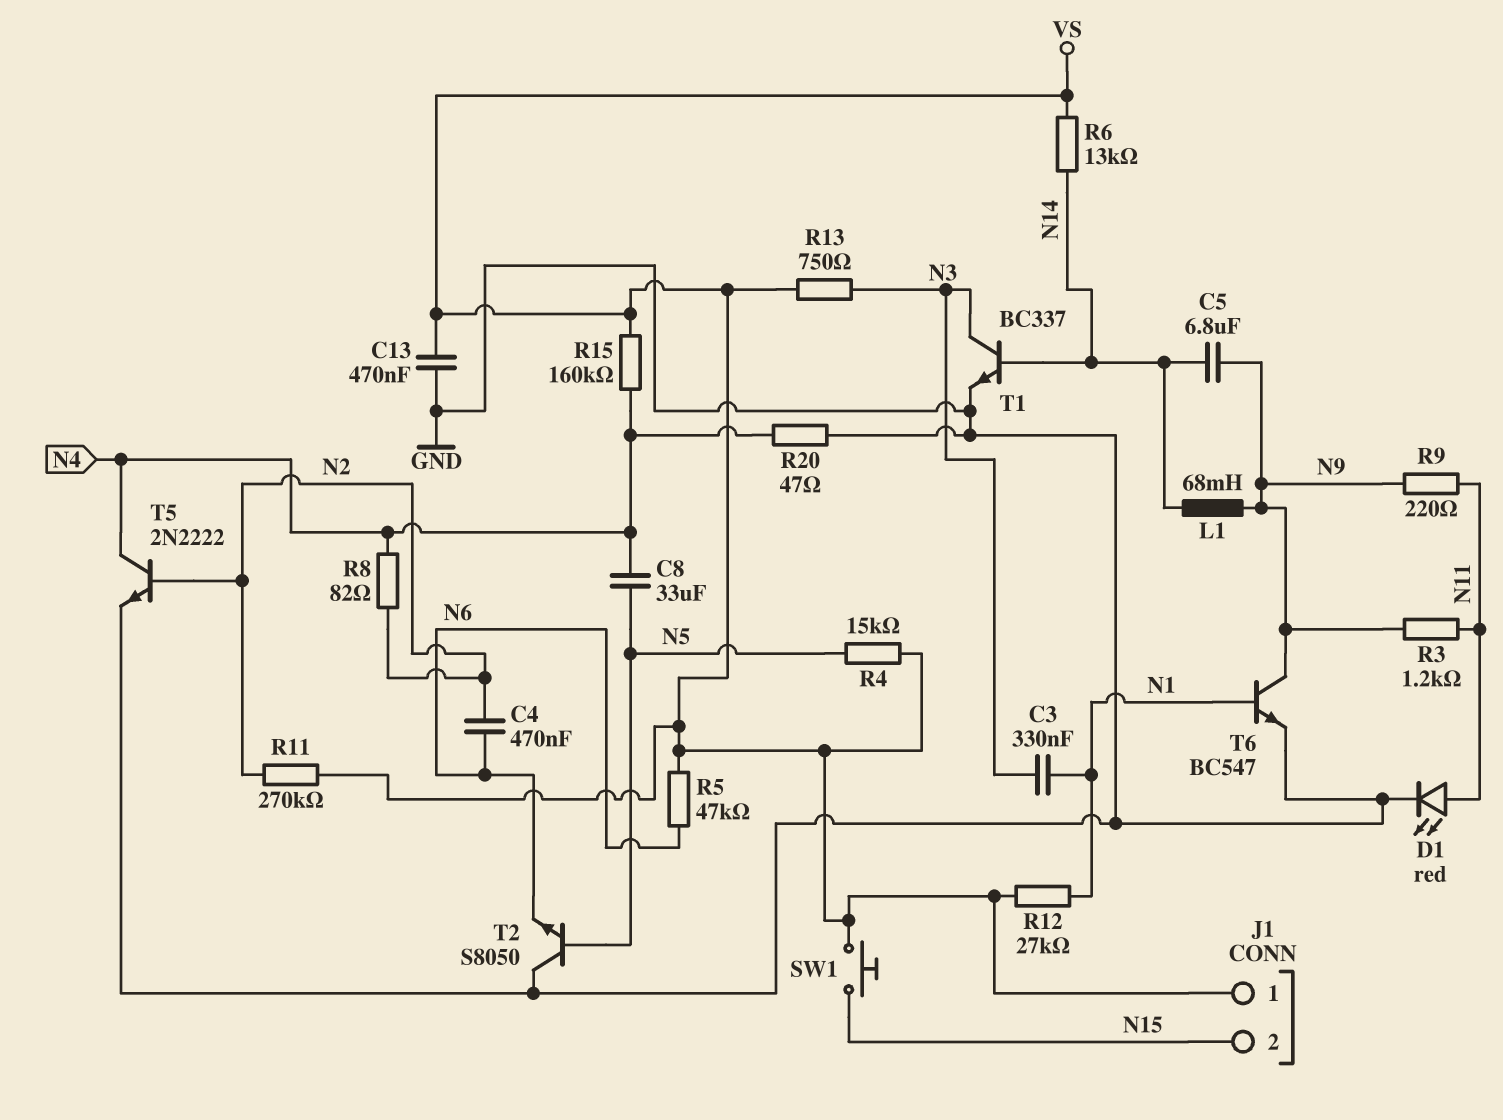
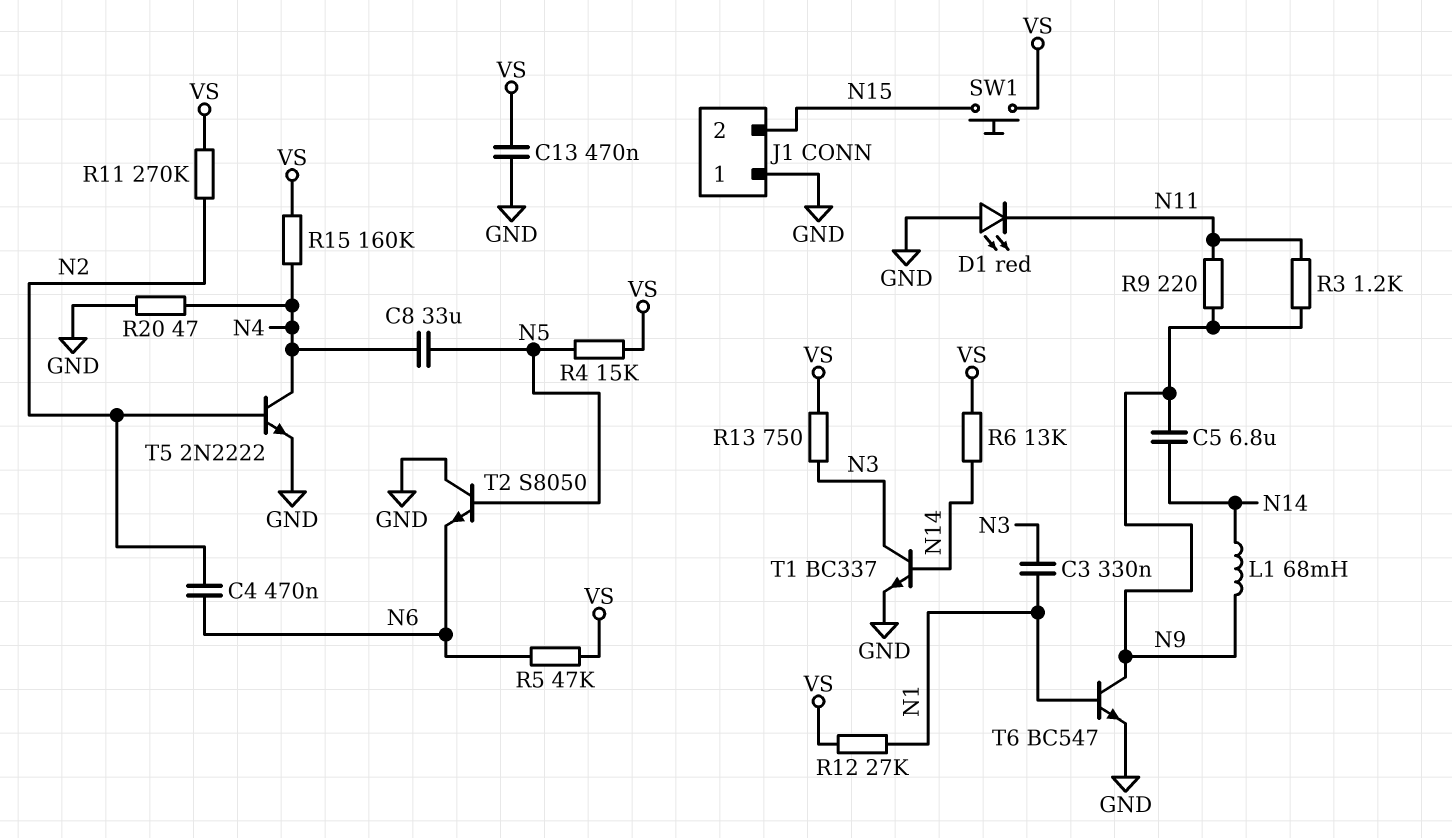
D1: LED red (A N11, K GND) -> LED red (A GND, K N11)
J1 pin 1: VS -> GND
R8: 82 (N2, N4) -> none

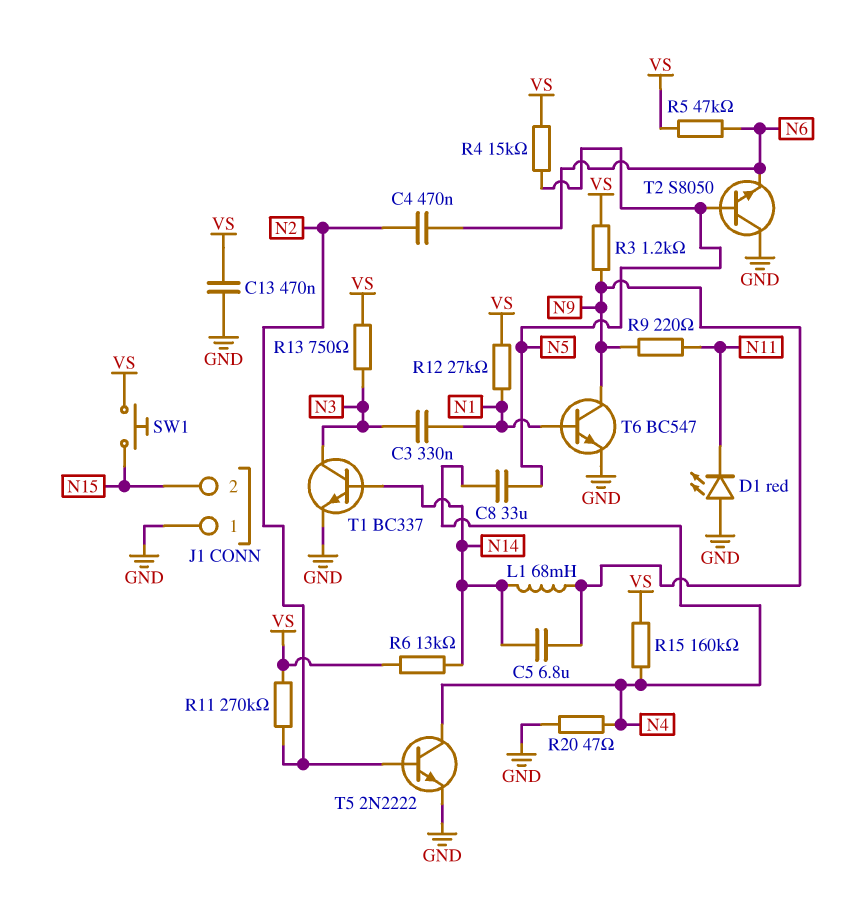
R3: 1.2k (N9, N11) -> 1.2k (N9, VS)

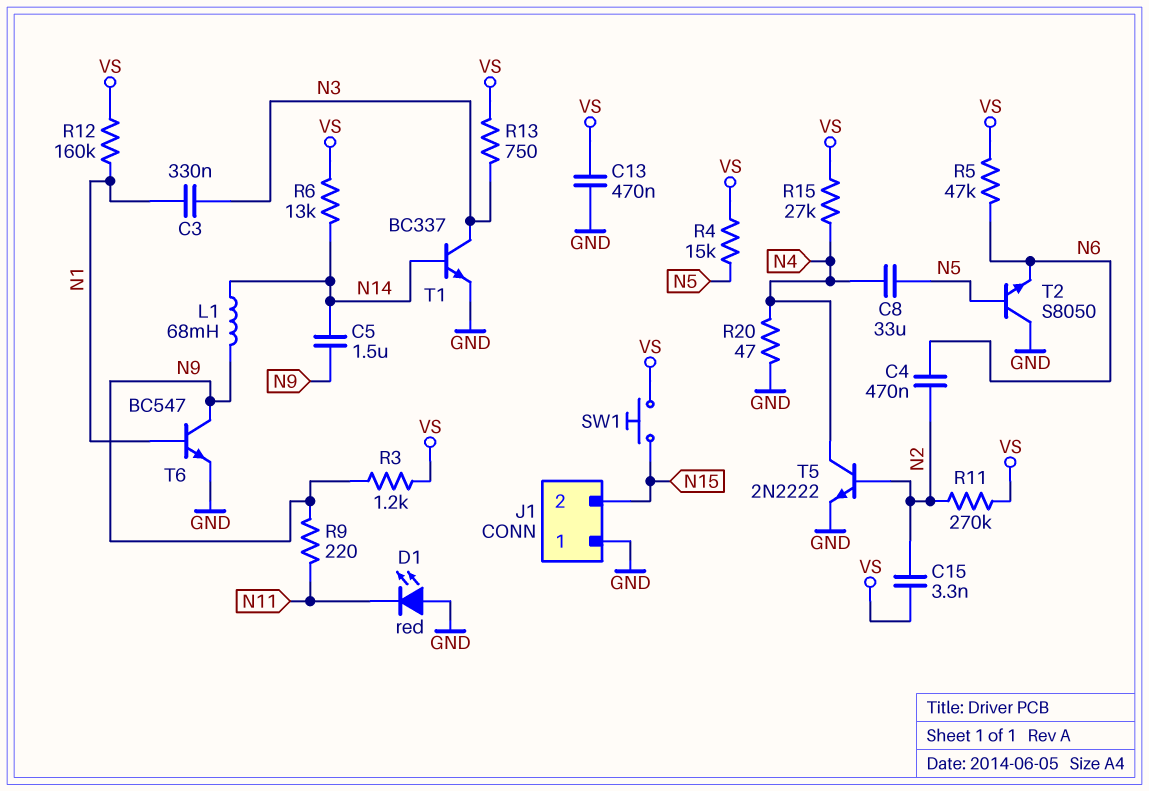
C5: 6.8uF (N9, N14) -> 1.5uF (N9, N14)
C15: none -> 3.3nF (N2, VS)
R12: 27k (N1, VS) -> 160k (N1, VS)
R15: 160k (N4, VS) -> 27k (N4, VS)

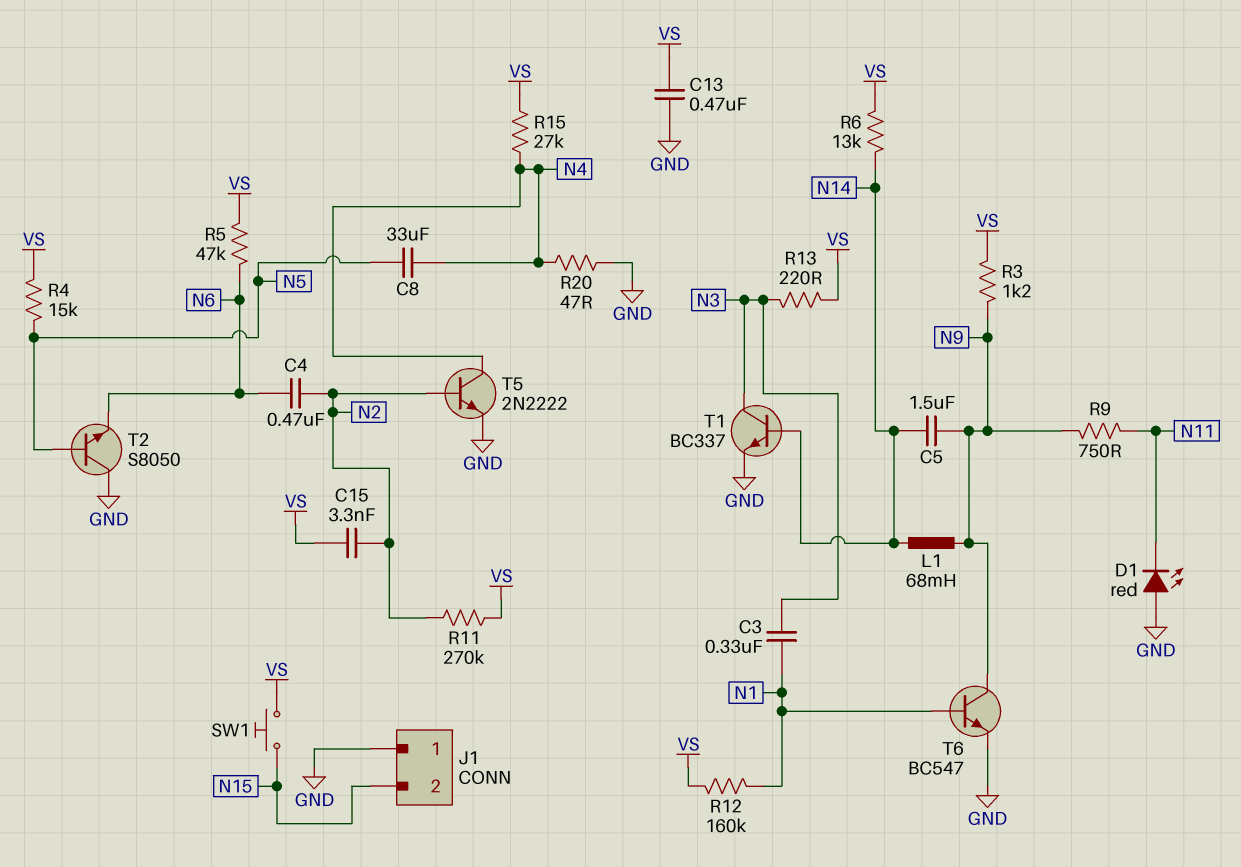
R9: 220 (N9, N11) -> 750 (N9, N11)
R13: 750 (N3, VS) -> 220 (N3, VS)

